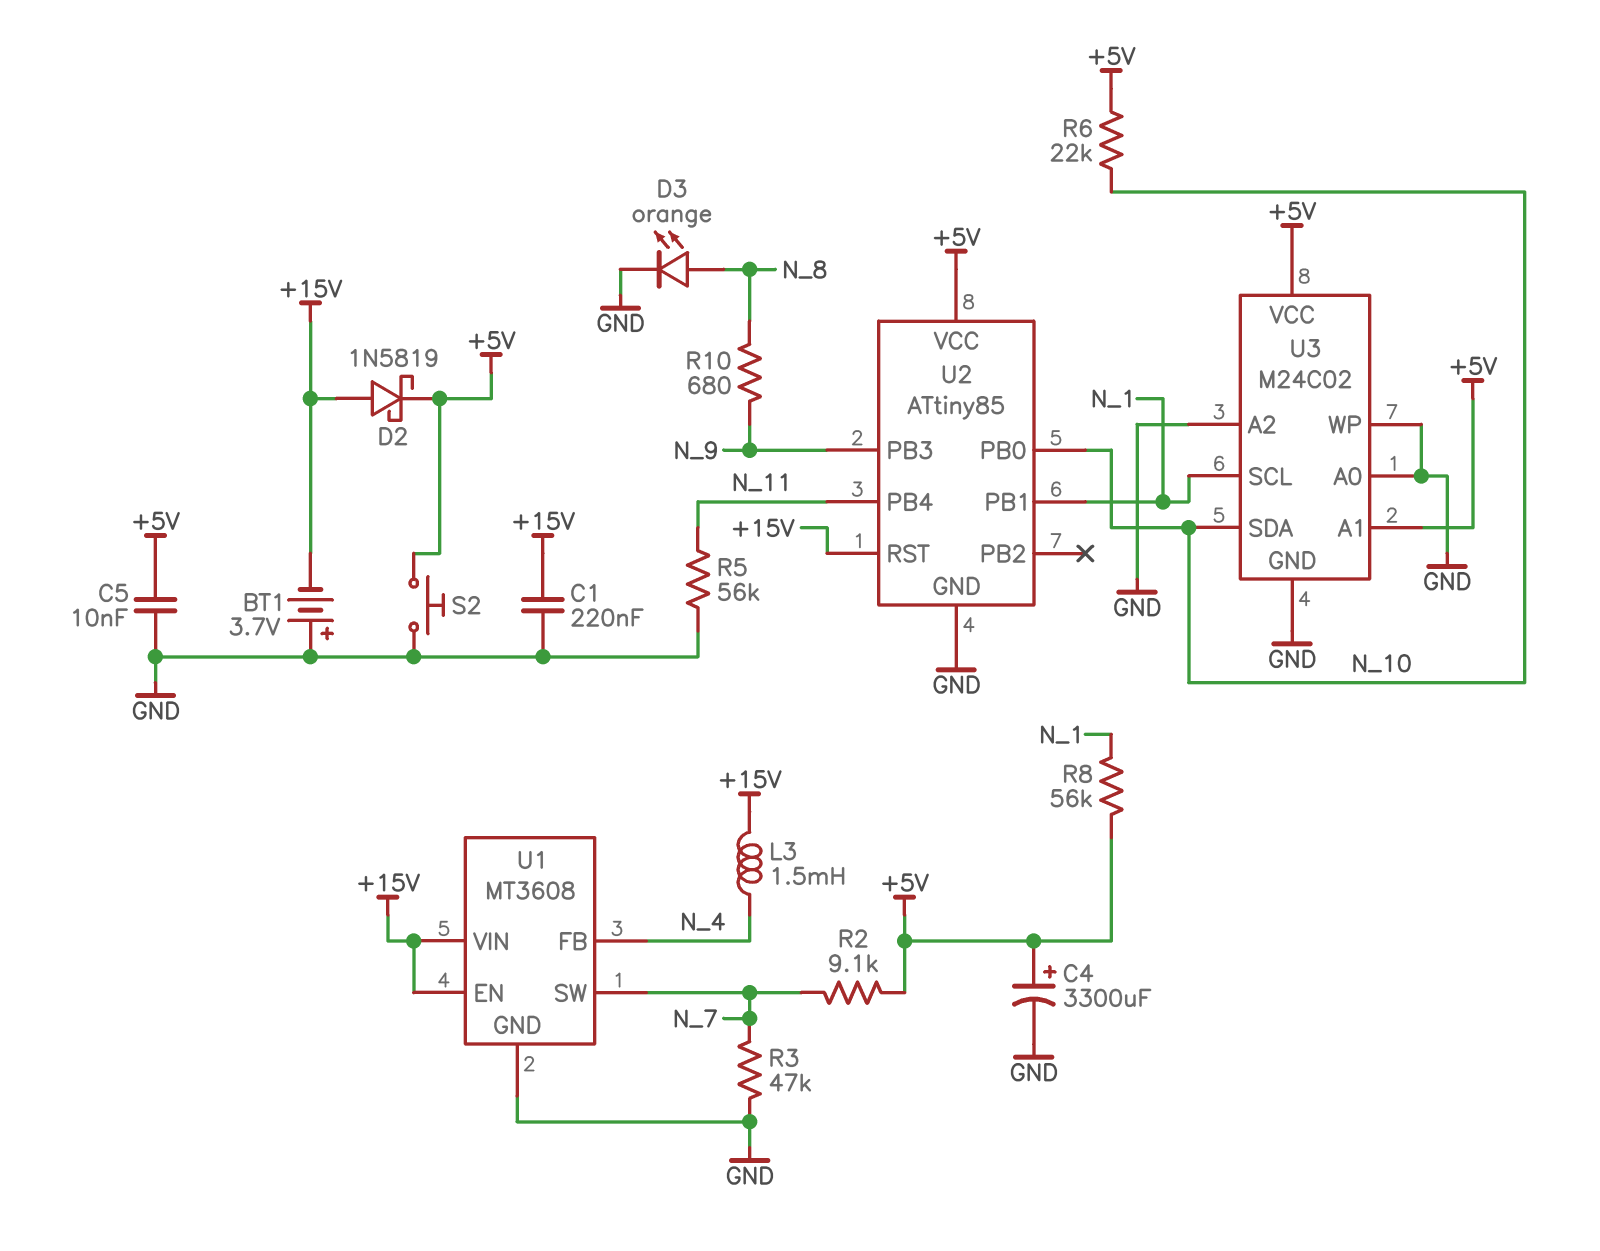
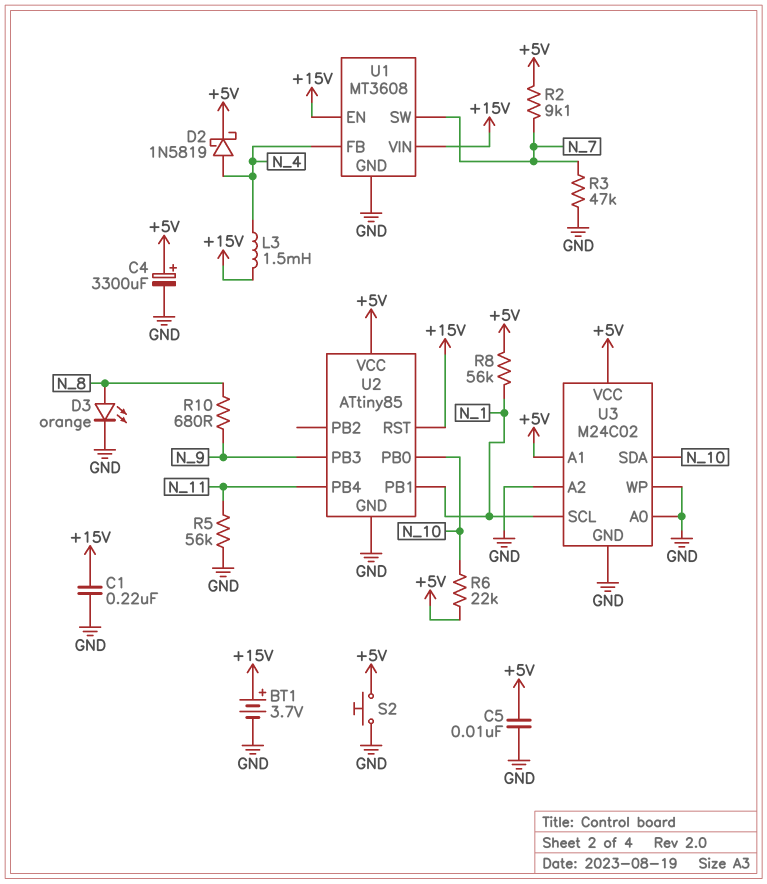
BT1: 3.7V (plus GND, minus +15V) -> 3.7V (plus +15V, minus GND)
D2: schottky 1N5819 (A +15V, K +5V) -> schottky 1N5819 (A N_4, K +5V)

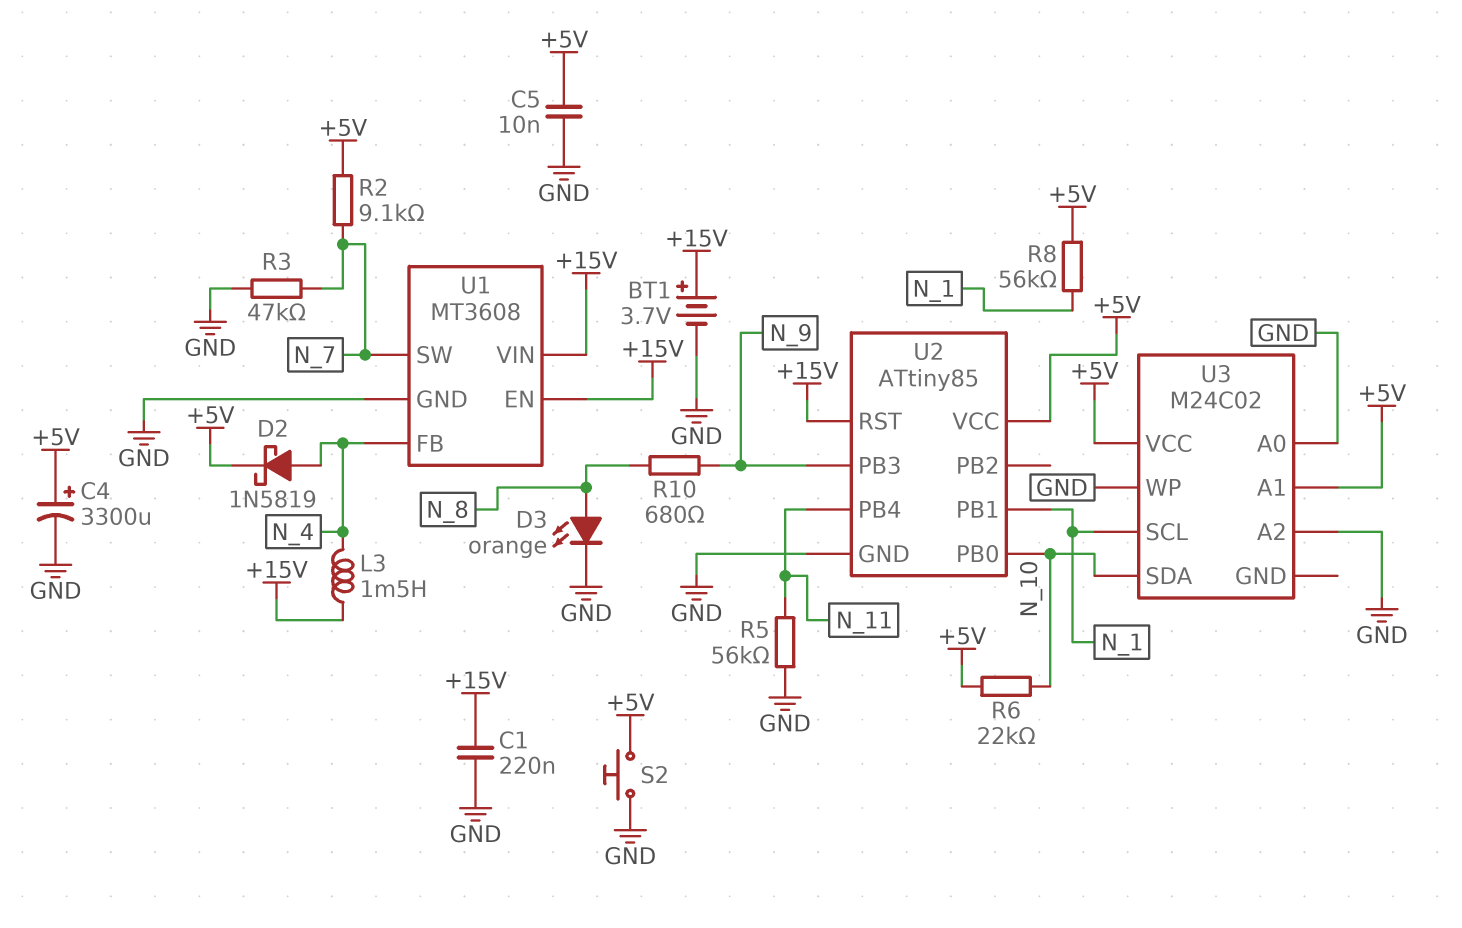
U3 pin GND: GND -> none

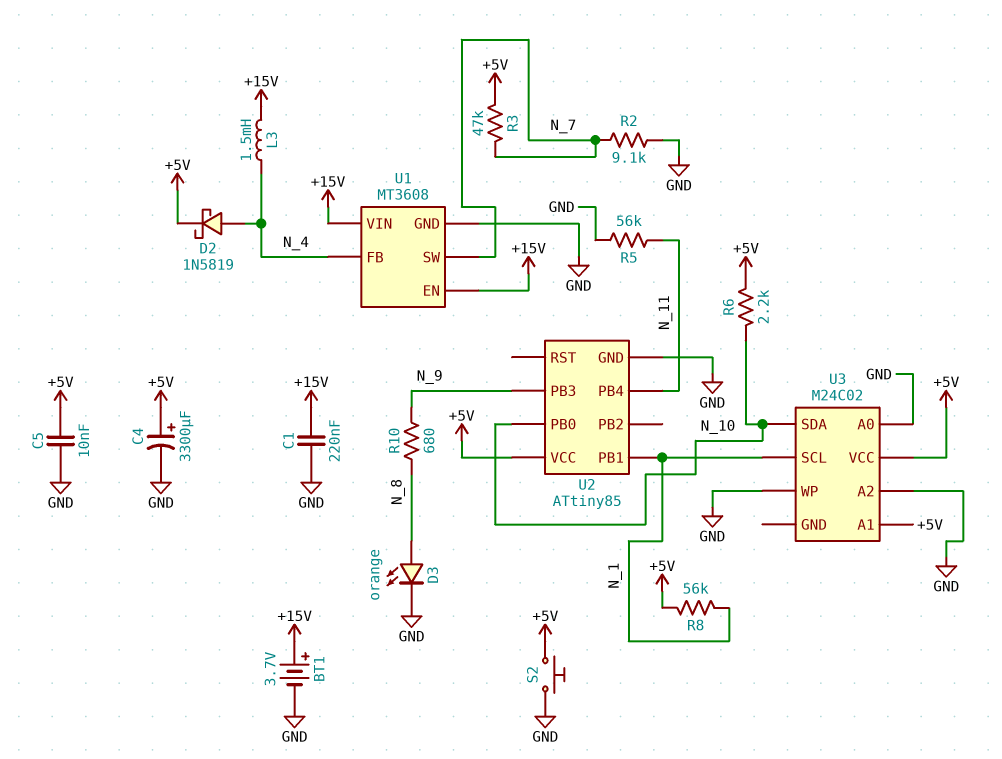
R2: 9.1k (+5V, N_7) -> 9.1k (GND, N_7)
R3: 47k (GND, N_7) -> 47k (+5V, N_7)
R6: 22k (+5V, N_10) -> 2.2k (+5V, N_10)
U2 pin RST: +15V -> none

